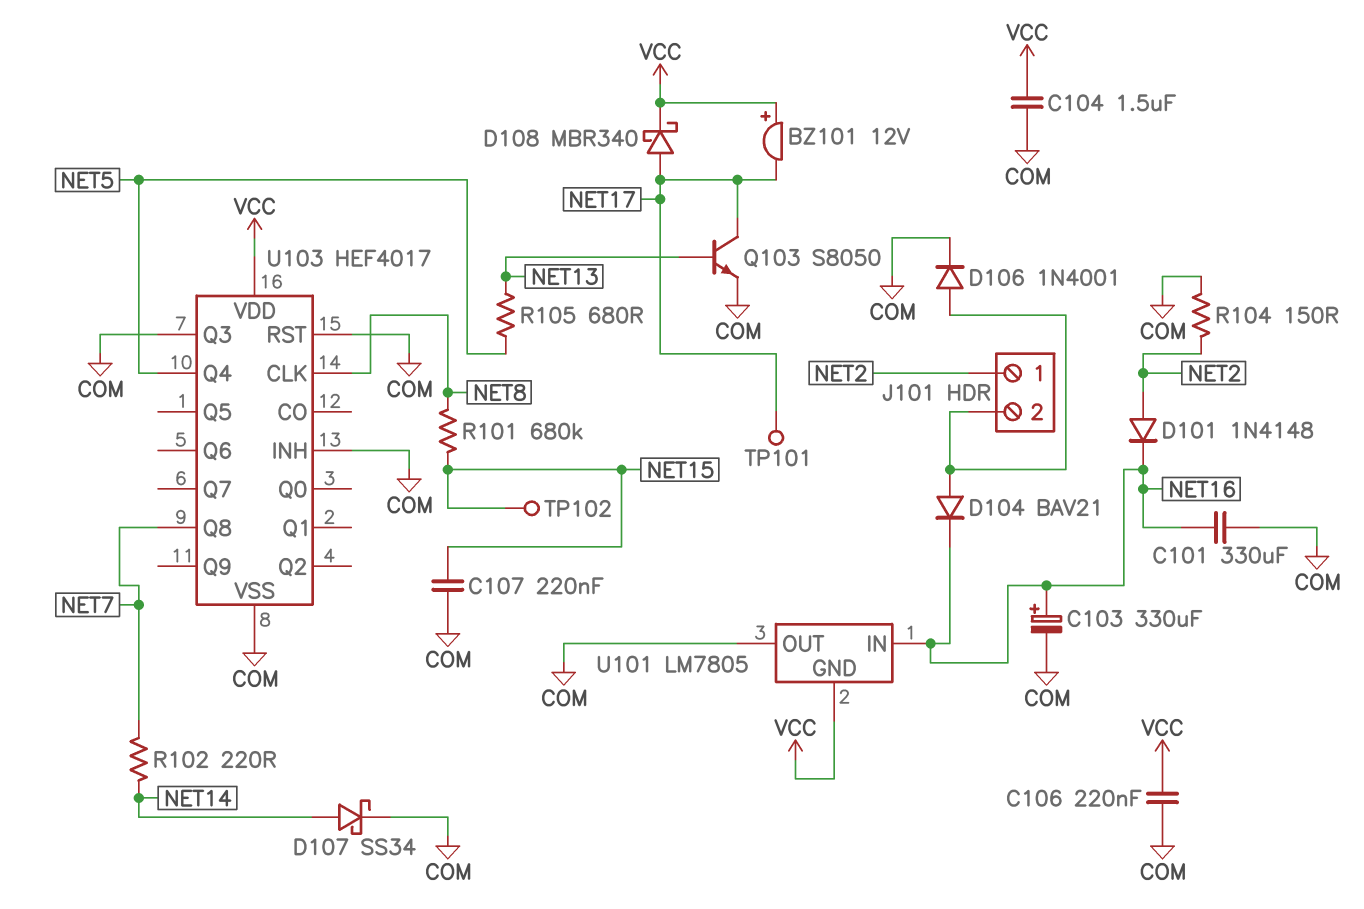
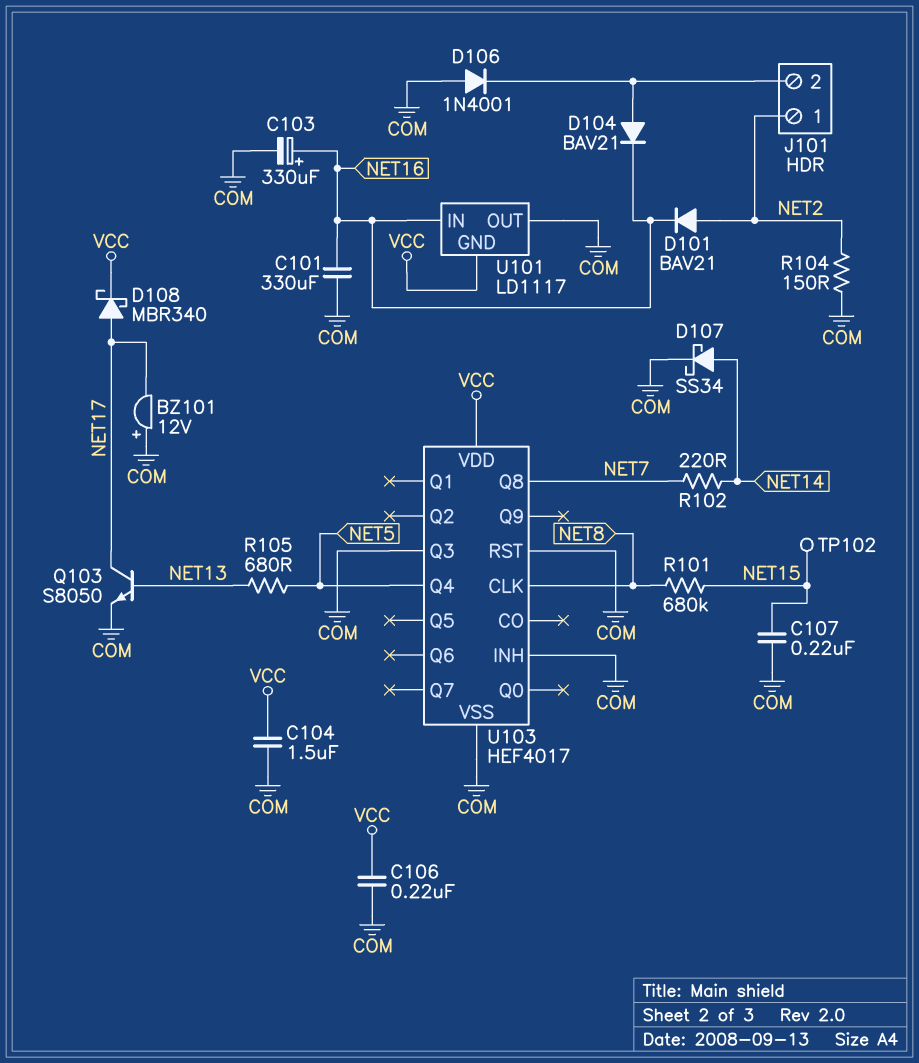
BZ101: buzzer 12V (plus VCC, minus NET17) -> buzzer 12V (plus COM, minus NET17)
D101: diode 1N4148 (A NET2, K NET16) -> diode BAV21 (A NET2, K NET16)
D106: diode 1N4001 (A J101/2, K COM) -> diode 1N4001 (A COM, K J101/2)
TP101: test point (NET17) -> none
U101: LM7805 -> LD1117

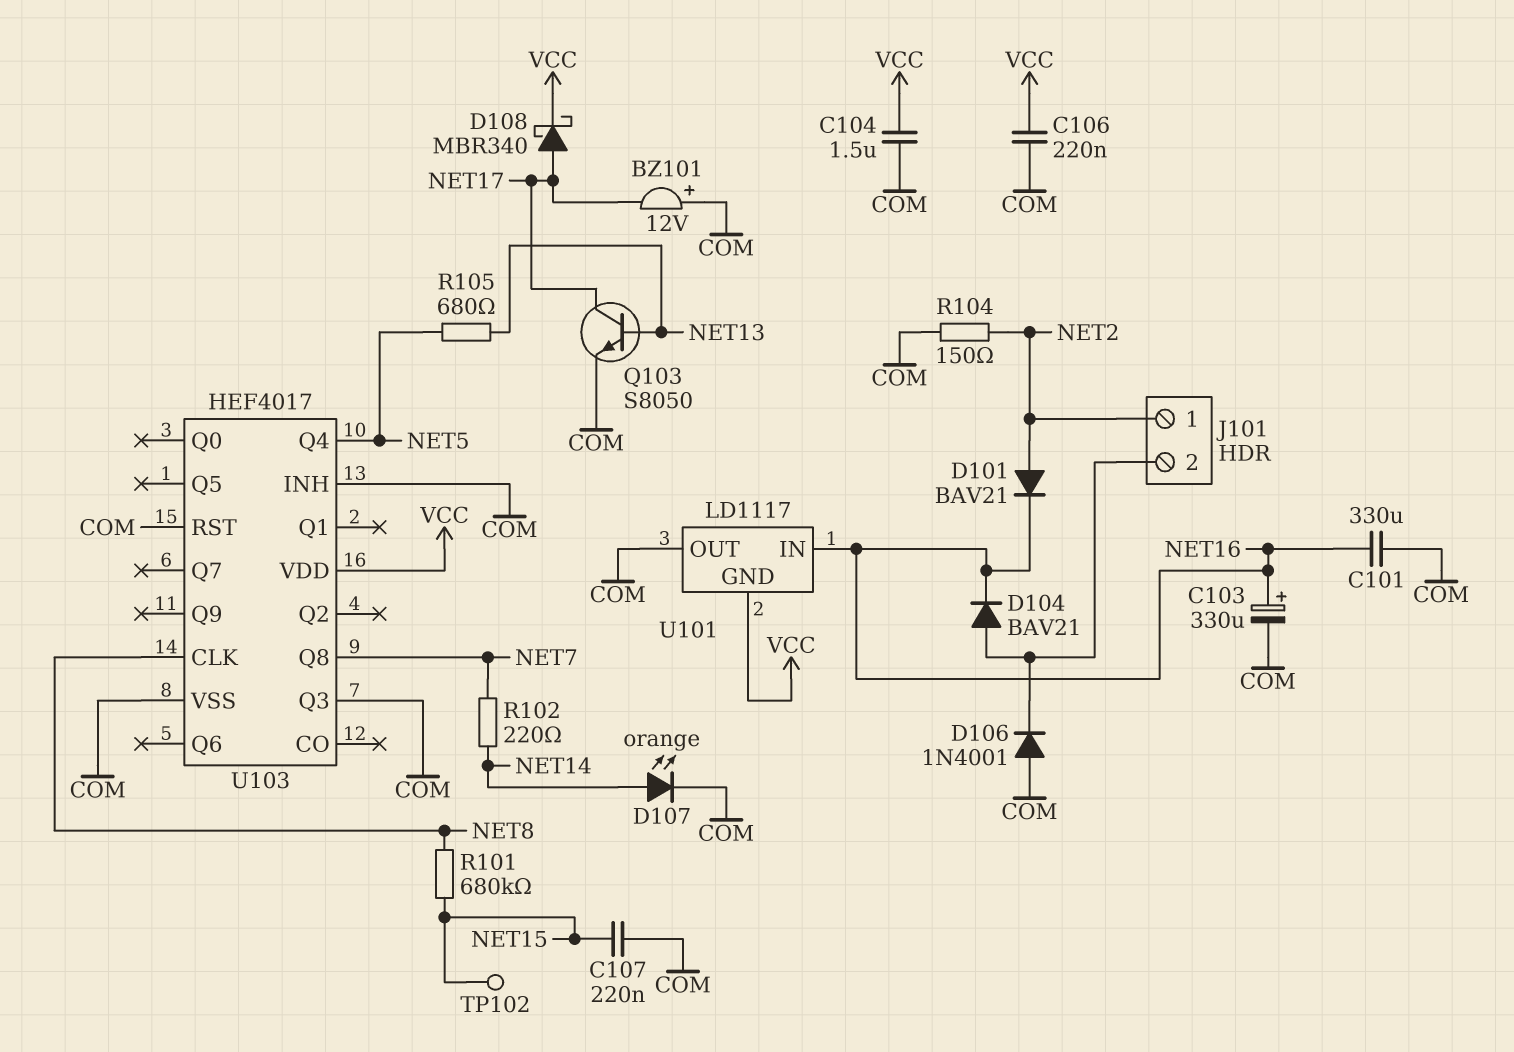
D107: schottky SS34 (A NET14, K COM) -> LED orange (A NET14, K COM)

